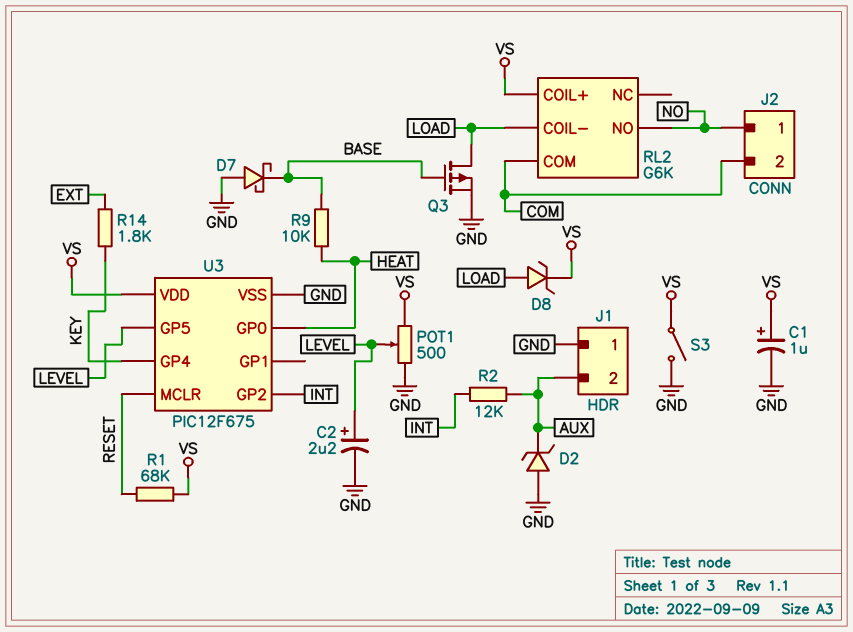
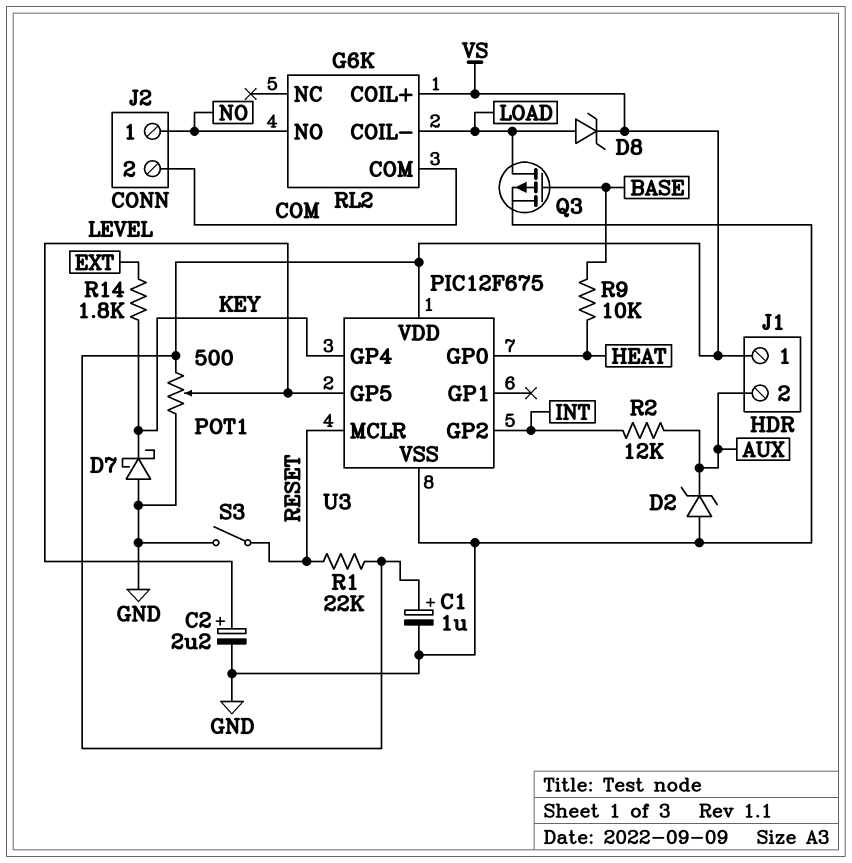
D7: schottky (A GND, K BASE) -> schottky (A GND, K KEY)
J1 pin 1: GND -> VS
R1: 68k (RESET, VS) -> 22k (RESET, VS)
S3: switch (GND, VS) -> switch (GND, RESET)

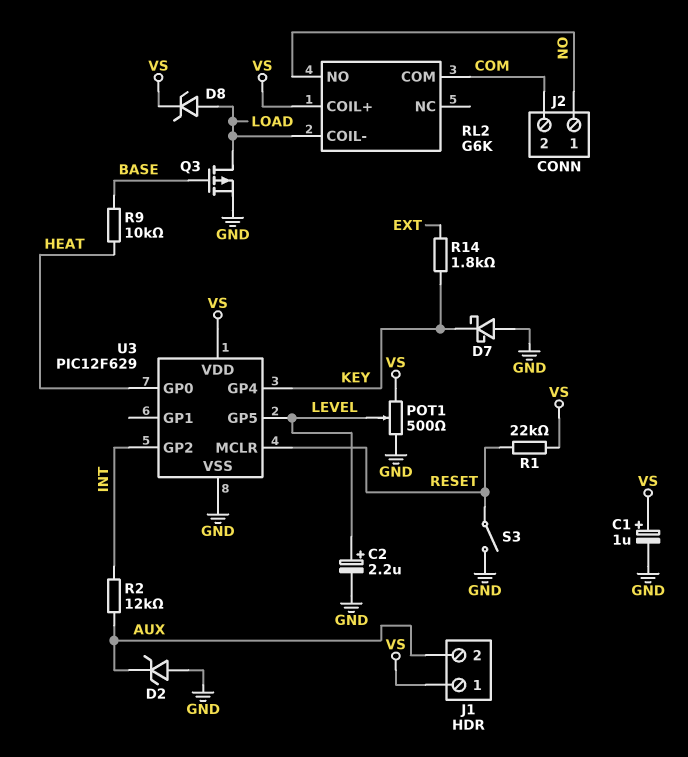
U3: PIC12F675 -> PIC12F629

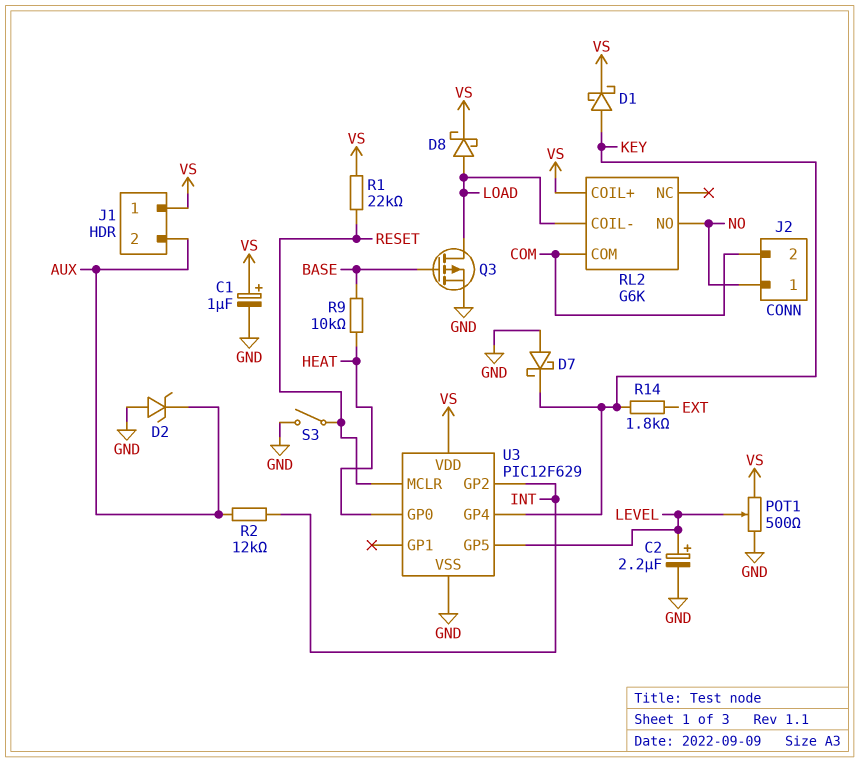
D1: none -> schottky (A KEY, K VS)
D8: zener (A LOAD, K VS) -> schottky (A LOAD, K VS)

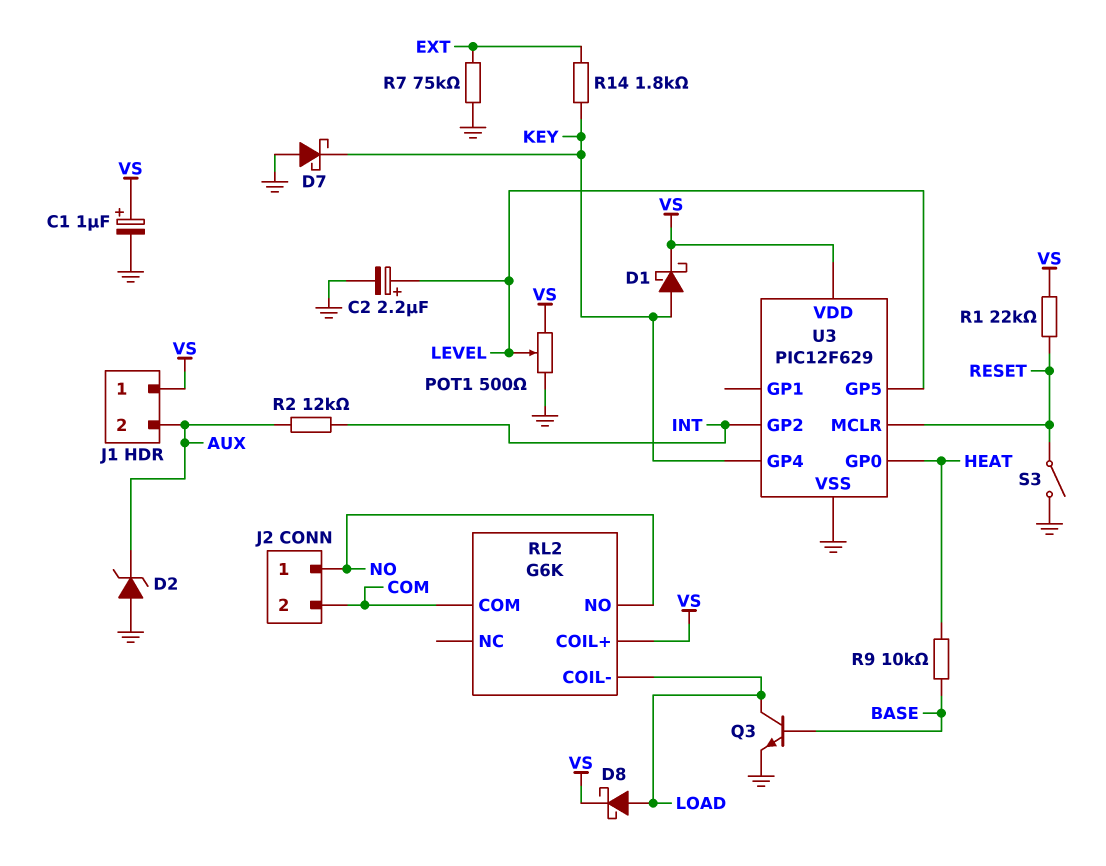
Q3: PMOS (G BASE, D LOAD, S GND) -> NPN (B BASE, C LOAD, E GND)
R7: none -> 75k (EXT, GND)

